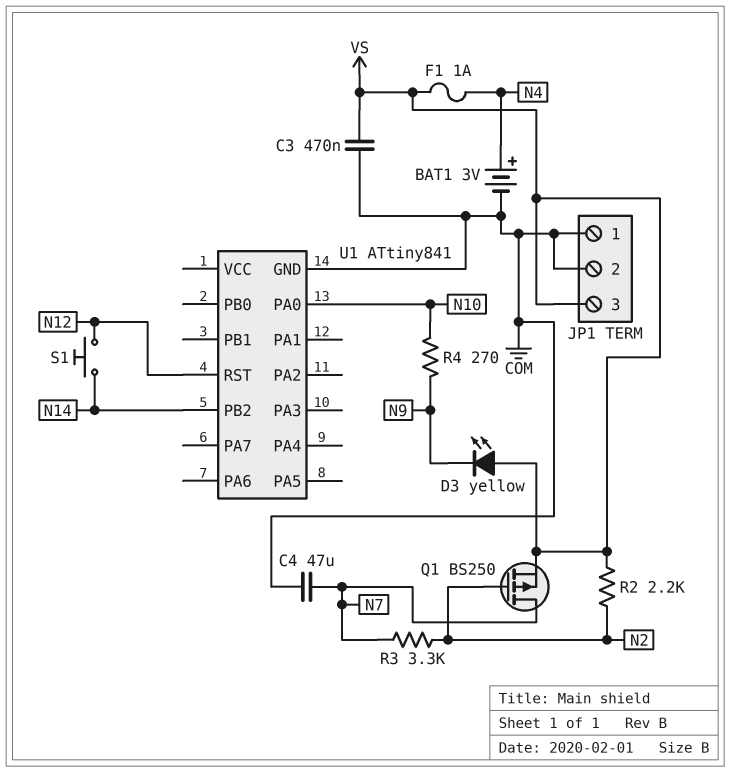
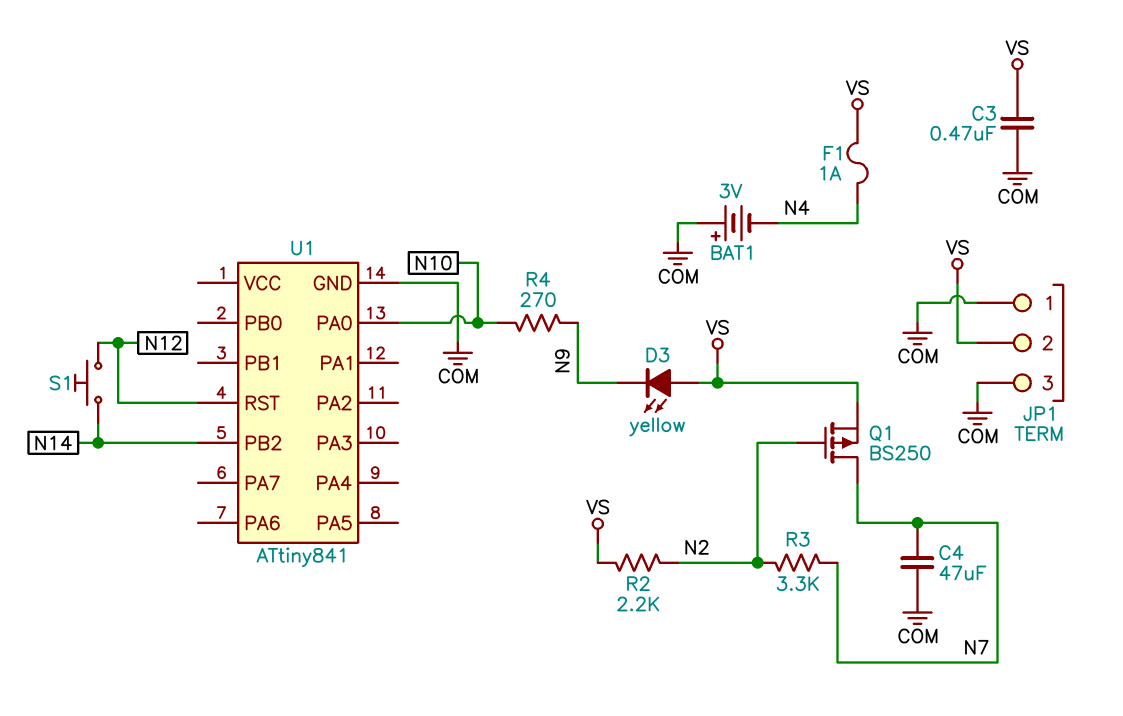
BAT1: 3V (plus N4, minus COM) -> 3V (plus COM, minus N4)
JP1 pin 2: COM -> VS
JP1 pin 3: VS -> COM

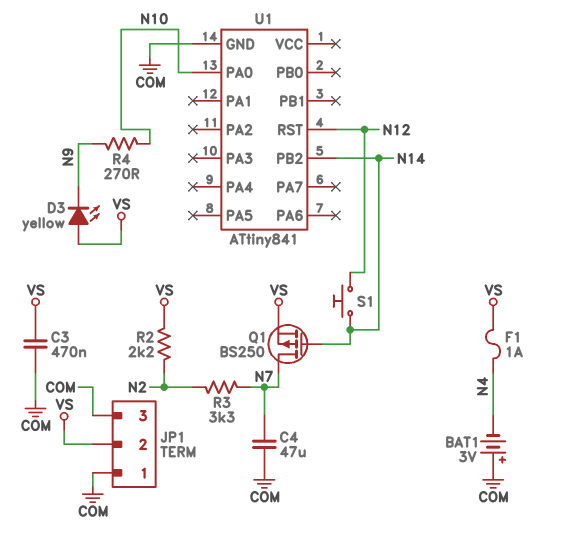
Q1: PMOS BS250 (G N2, D N7, S VS) -> PMOS BS250 (G N14, D N7, S VS)

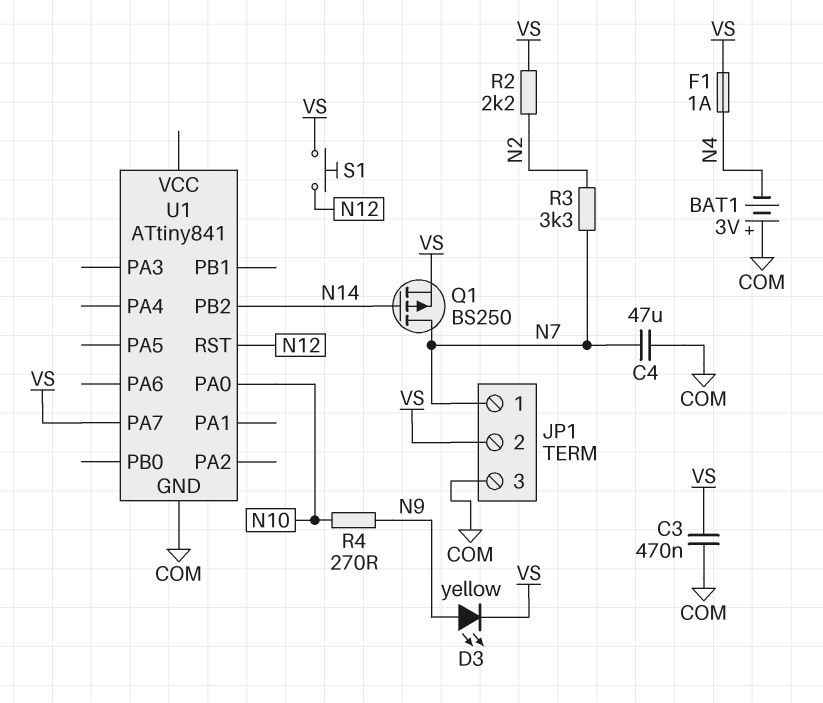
D3: LED yellow (A VS, K N9) -> LED yellow (A N9, K VS)
JP1 pin 1: COM -> N7
S1: button (N12, N14) -> button (N12, VS)
U1 pin PA7: none -> VS

